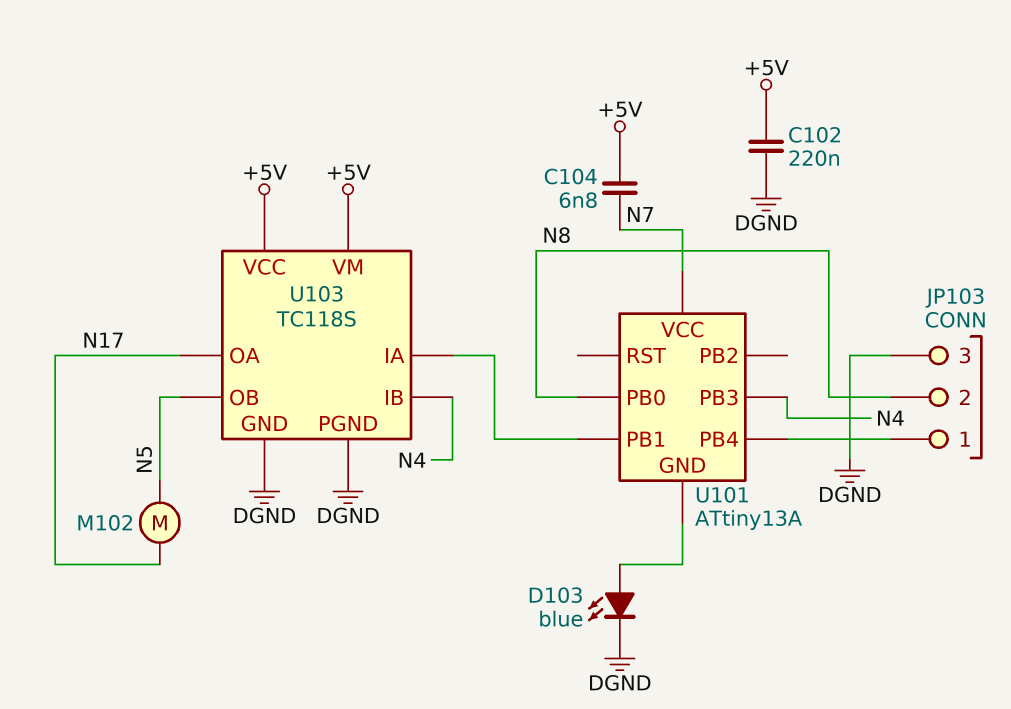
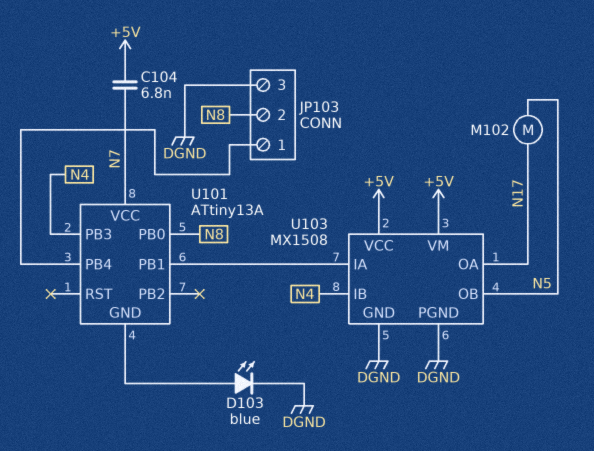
C102: 220nF (+5V, DGND) -> none
U103: TC118S -> MX1508

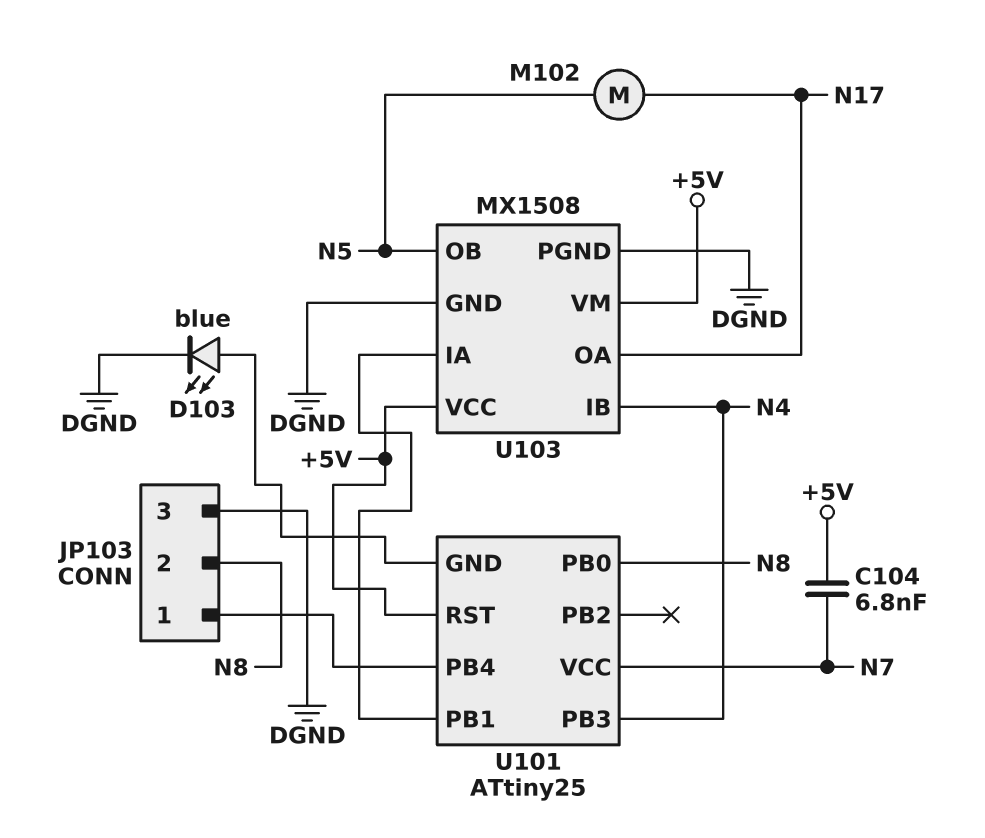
U101: ATtiny13A -> ATtiny25
U101 pin RST: none -> +5V

